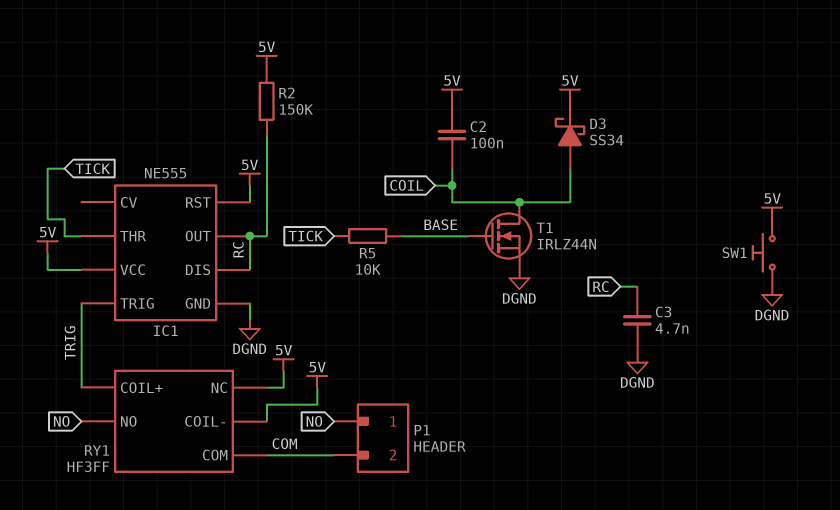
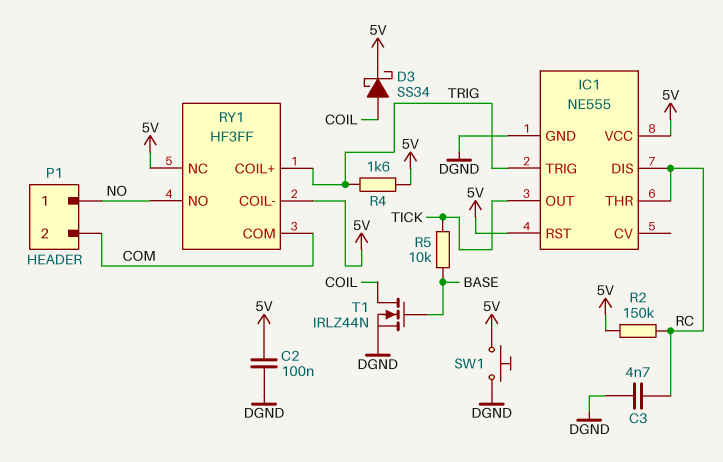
C2: 100nF (5V, COIL) -> 100nF (5V, DGND)
IC1 pin OUT: RC -> TICK
IC1 pin THR: TICK -> RC
R4: none -> 1.6k (5V, TRIG)

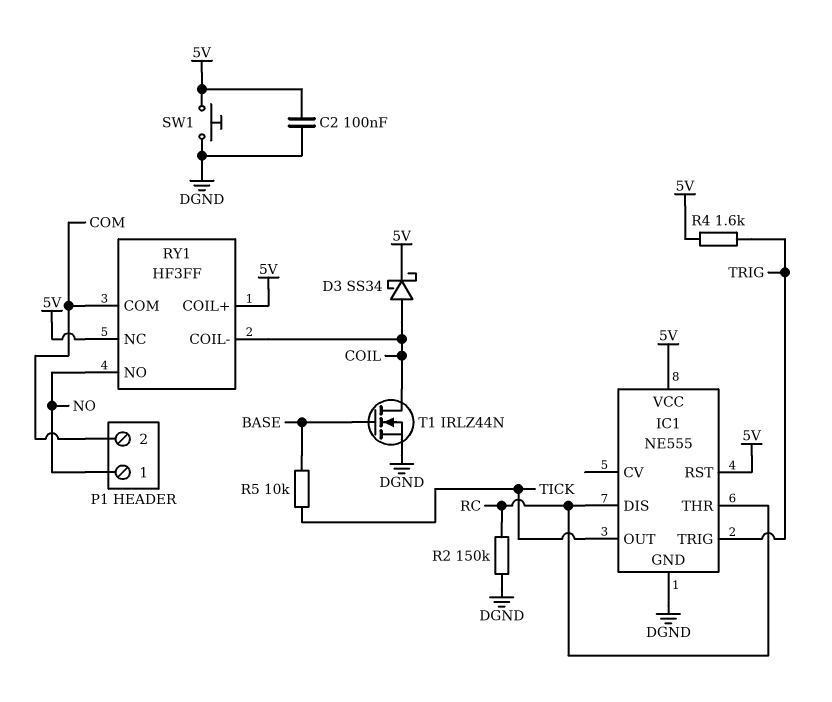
C3: 4.7nF (DGND, RC) -> none
R2: 150k (5V, RC) -> 150k (DGND, RC)
RY1 pin COIL+: TRIG -> 5V
RY1 pin COIL-: 5V -> COIL

